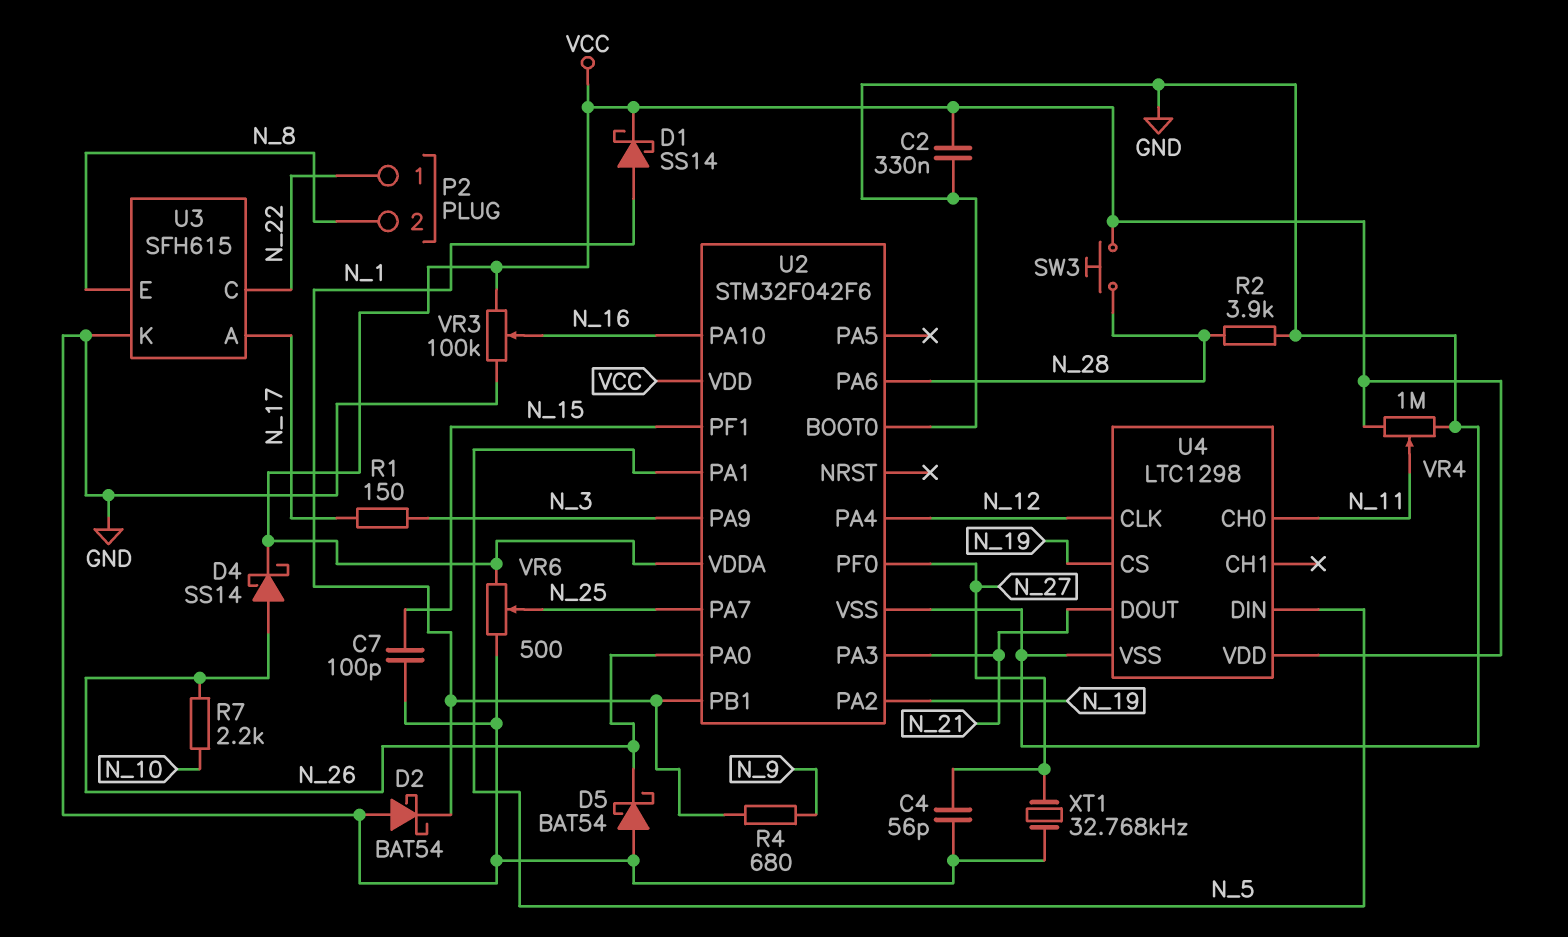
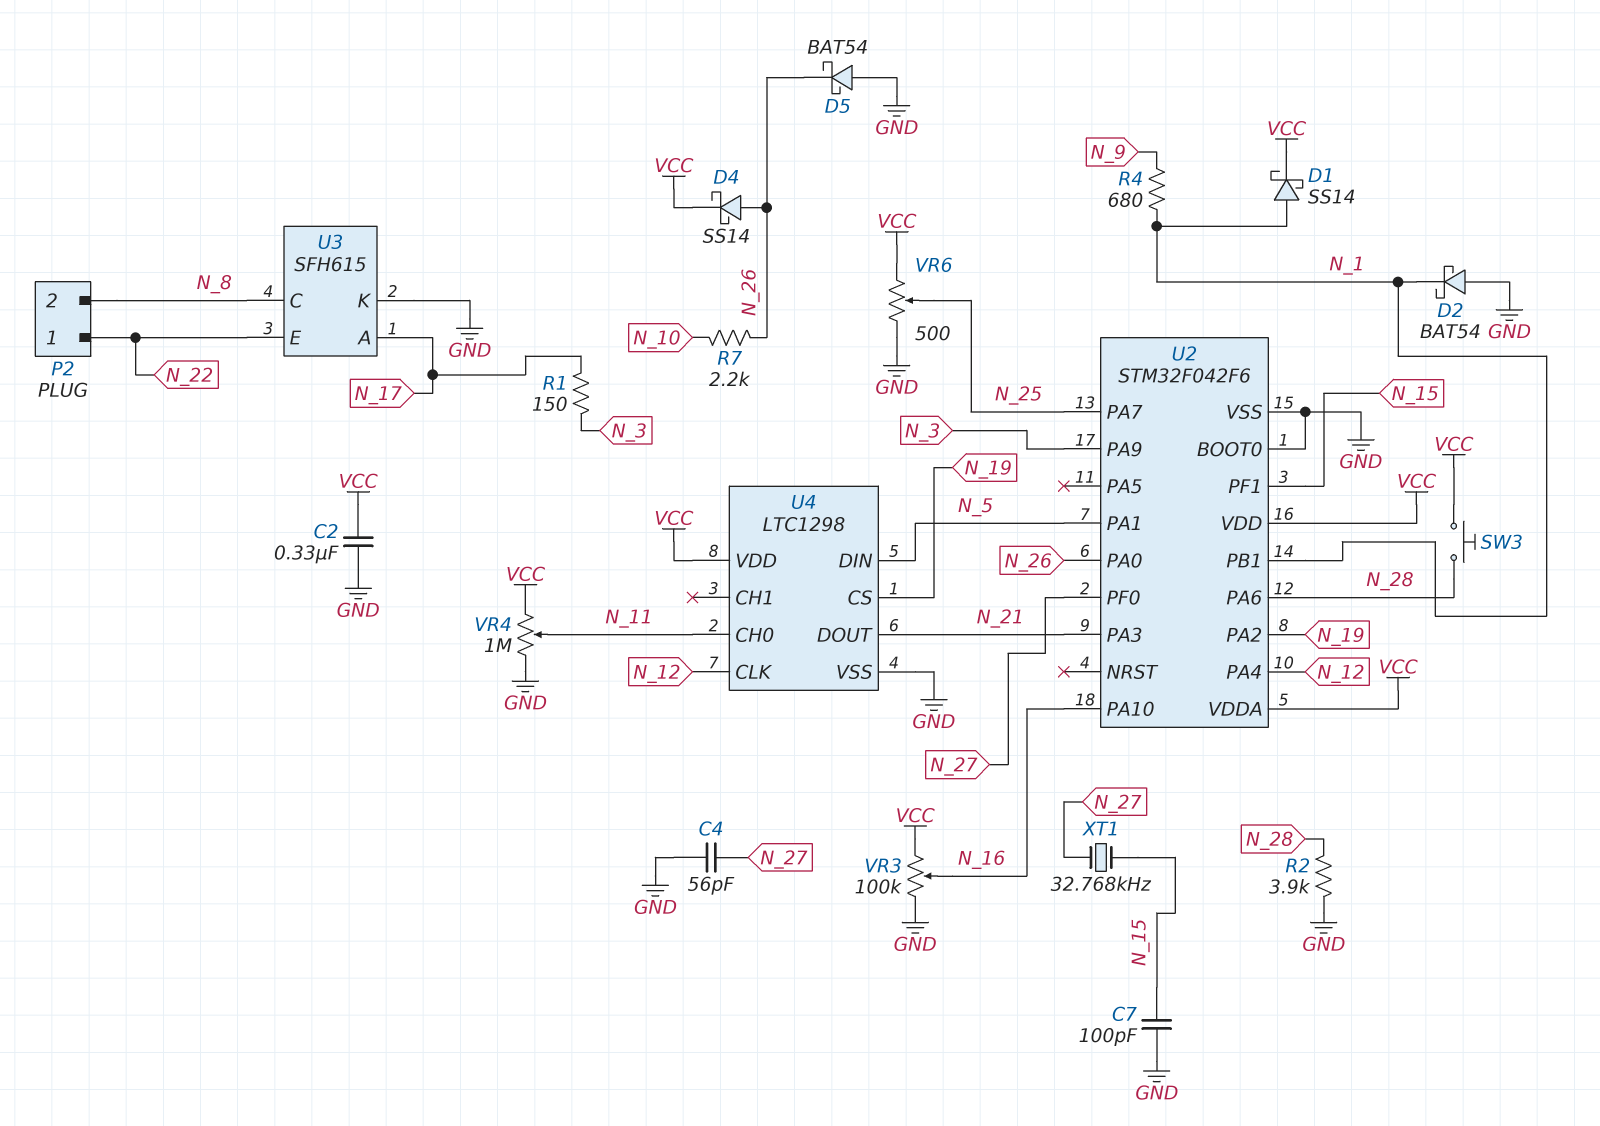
U3 pin C: N_22 -> N_8
U3 pin E: N_8 -> N_22
XT1: 32.768kHz (GND, N_27) -> 32.768kHz (N_15, N_27)

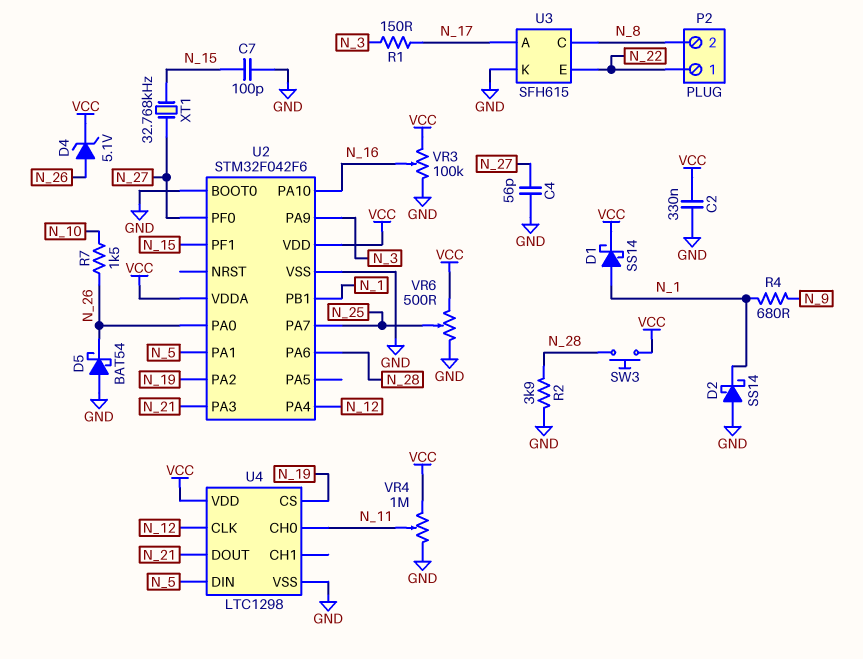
D2: schottky BAT54 (A GND, K N_1) -> schottky SS14 (A GND, K N_1)
D4: schottky SS14 (A N_26, K VCC) -> zener 5.1V (A N_26, K VCC)
R7: 2.2k (N_10, N_26) -> 1.5k (N_10, N_26)

